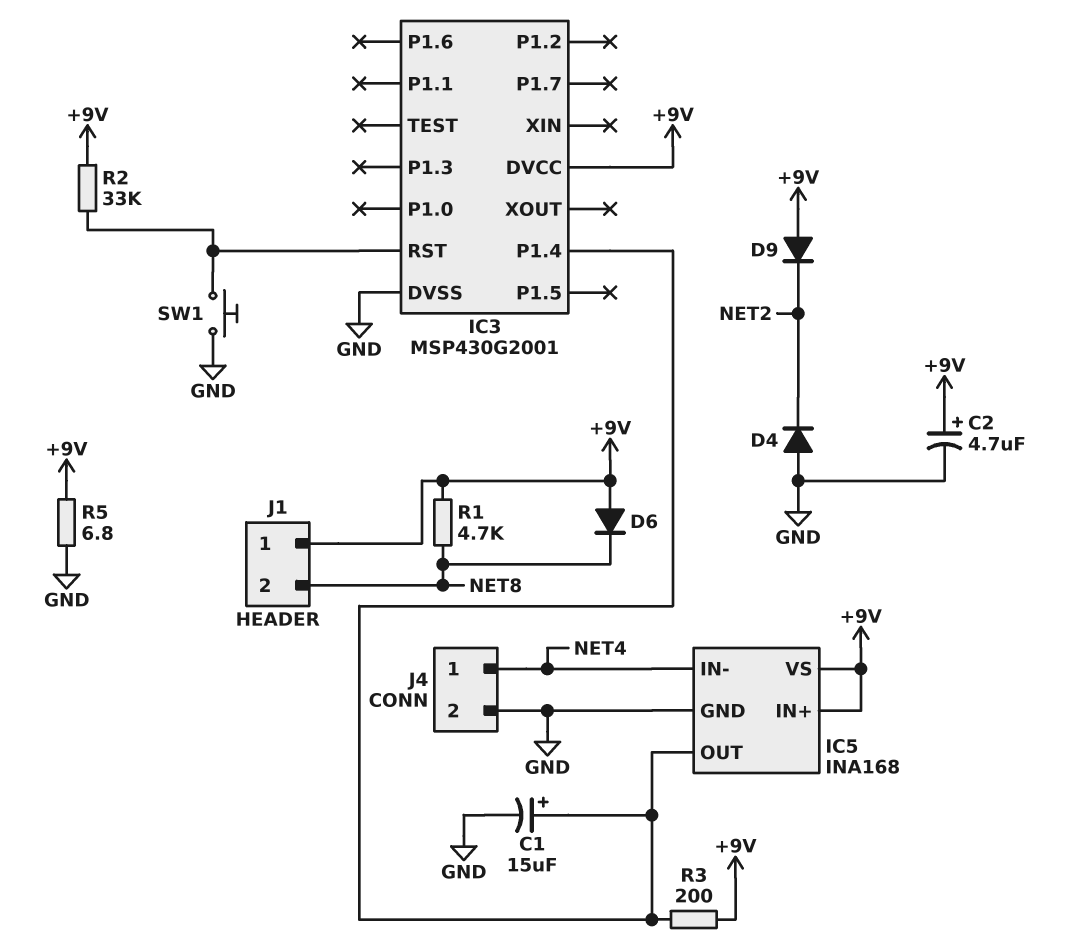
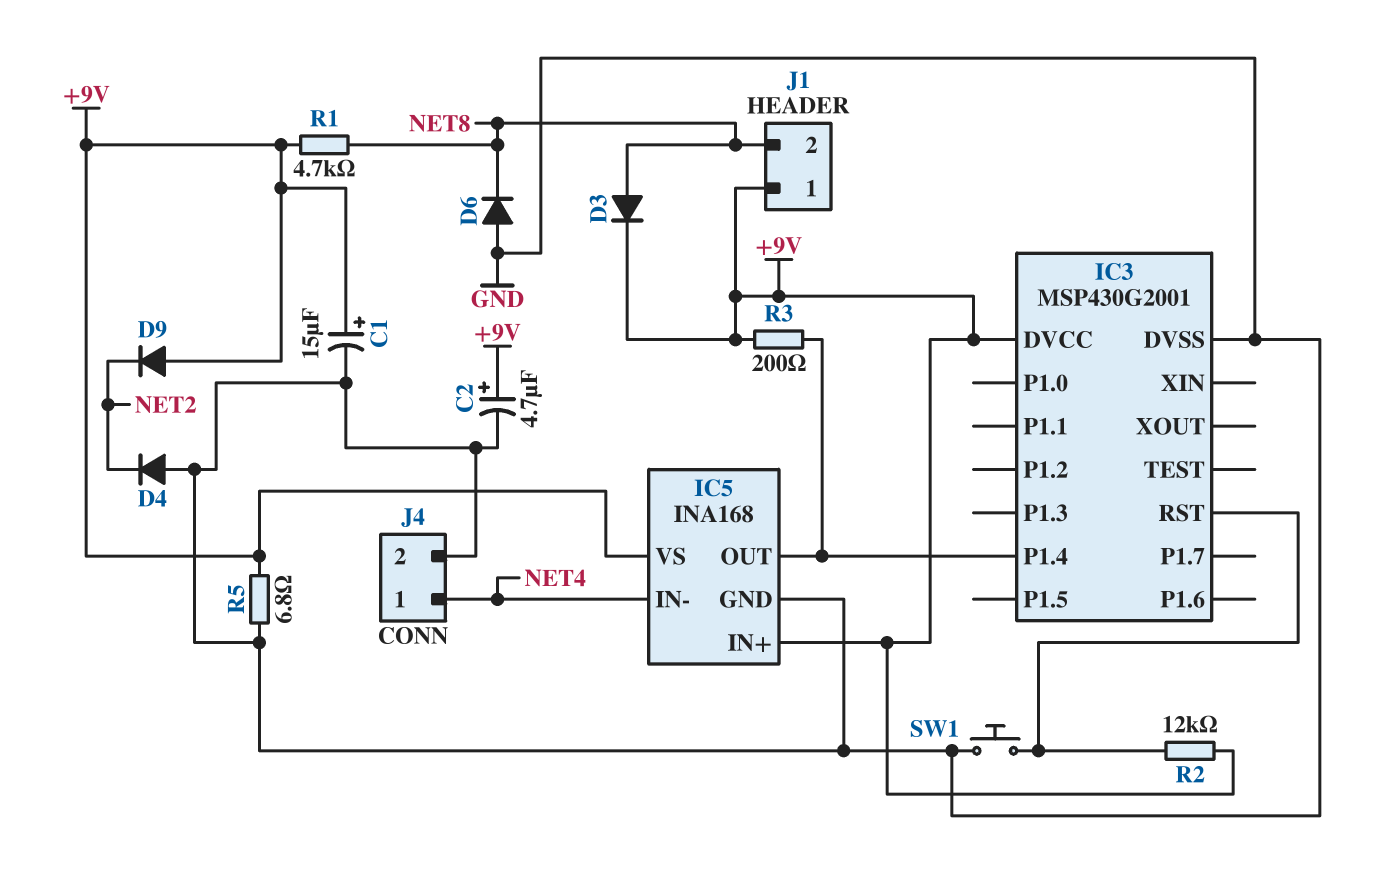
C1: 15uF (plus IC3/P1.4, minus GND) -> 15uF (plus +9V, minus GND)
D3: none -> diode (A NET8, K +9V)
D6: diode (A +9V, K NET8) -> diode (A GND, K NET8)
R2: 33k (+9V, IC3/RST) -> 12k (+9V, IC3/RST)

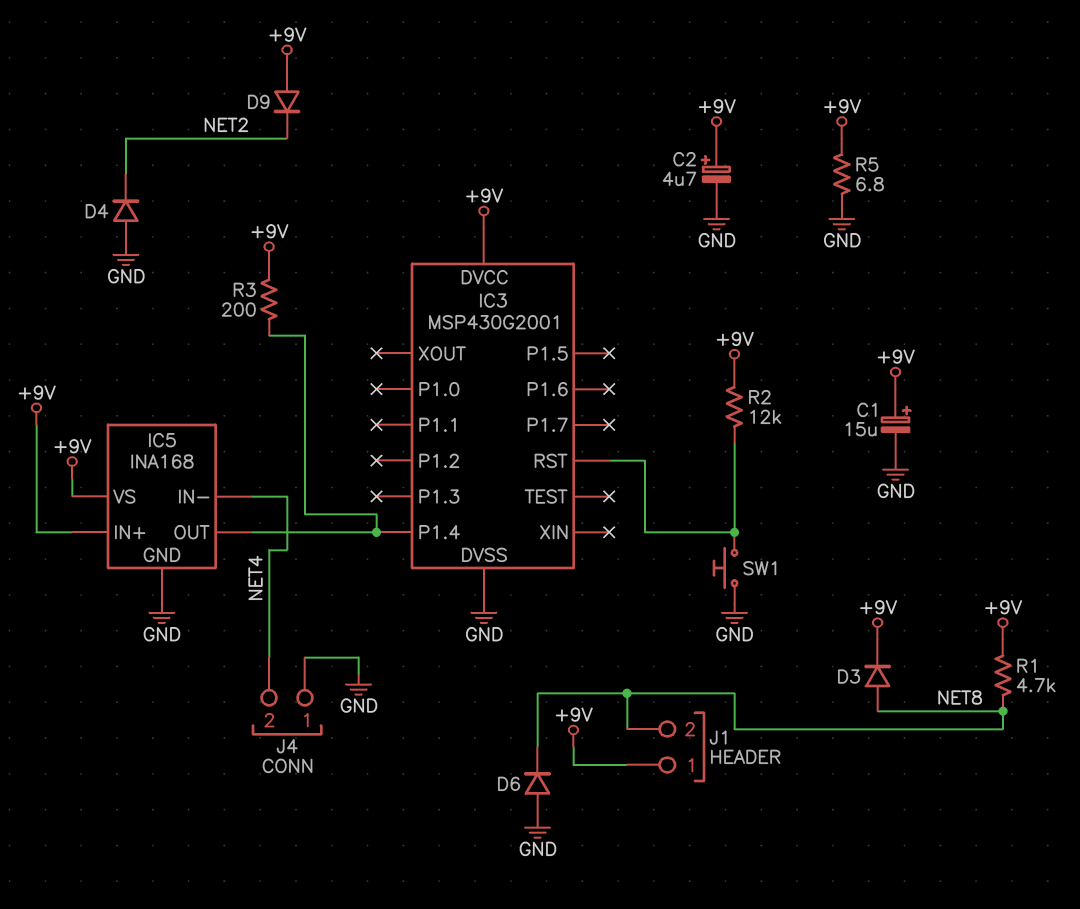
J4 pin 1: NET4 -> GND
J4 pin 2: GND -> NET4

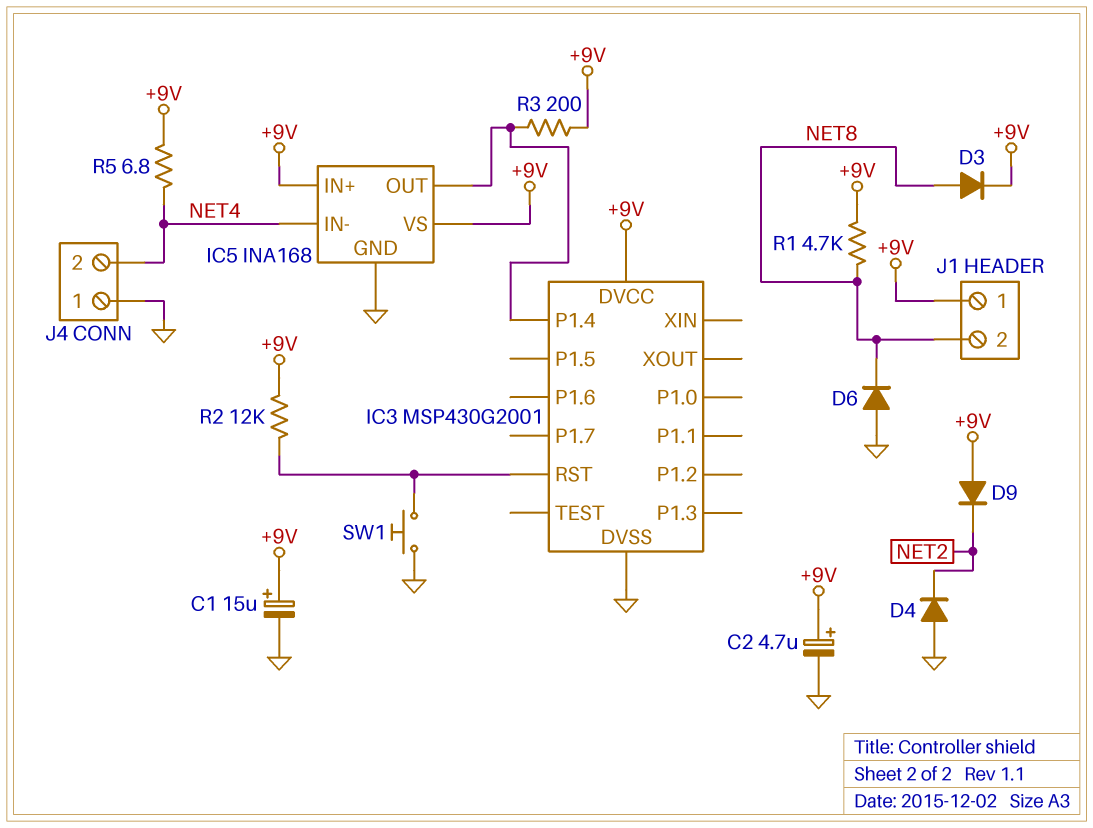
R5: 6.8 (+9V, GND) -> 6.8 (+9V, NET4)

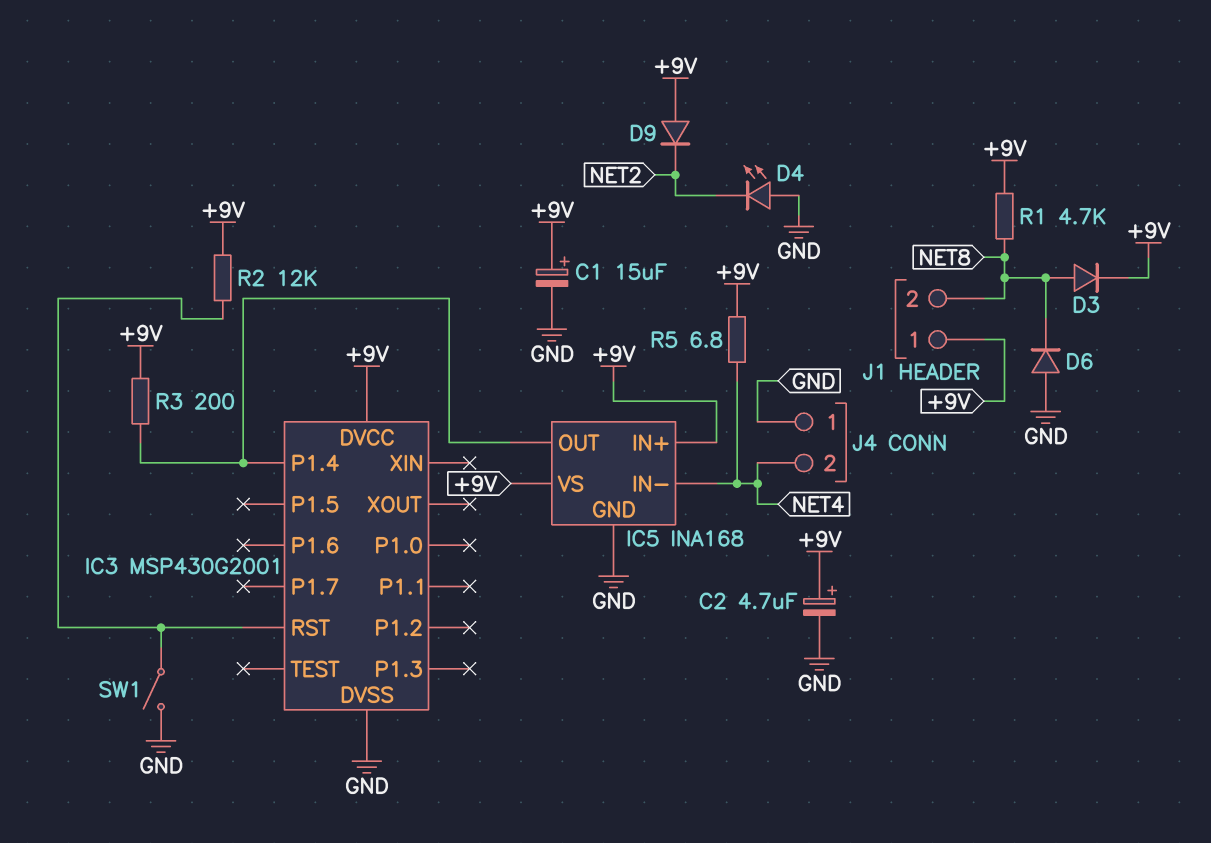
D4: diode (A GND, K NET2) -> LED (A GND, K NET2)
SW1: button (GND, IC3/RST) -> switch (GND, IC3/RST)

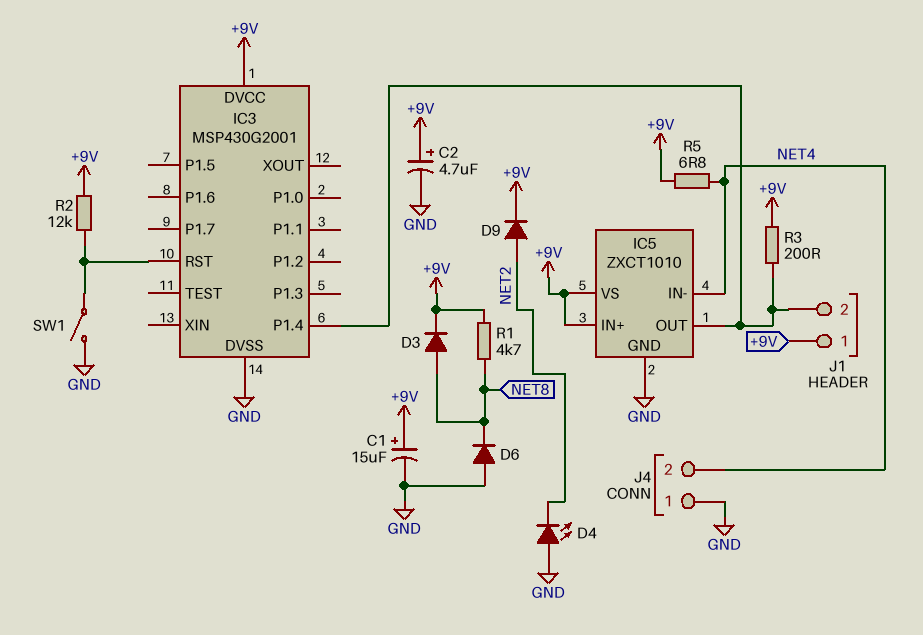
D9: diode (A +9V, K NET2) -> diode (A NET2, K +9V)
IC5: INA168 -> ZXCT1010
J1 pin 2: NET8 -> IC3/P1.4

